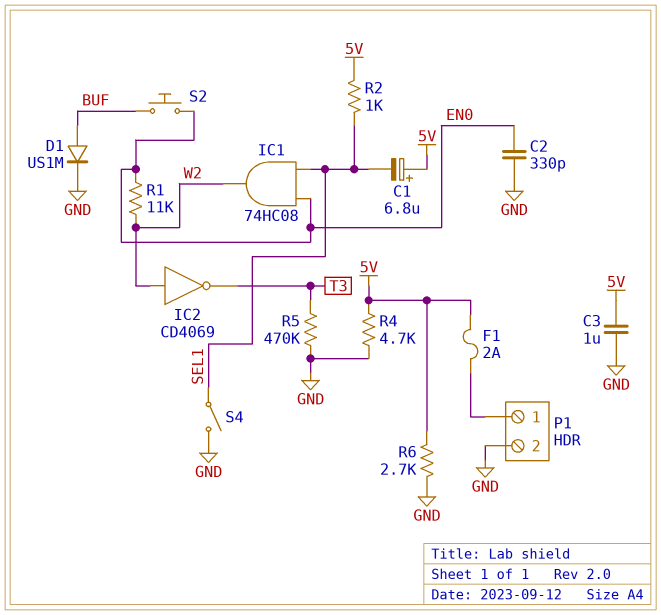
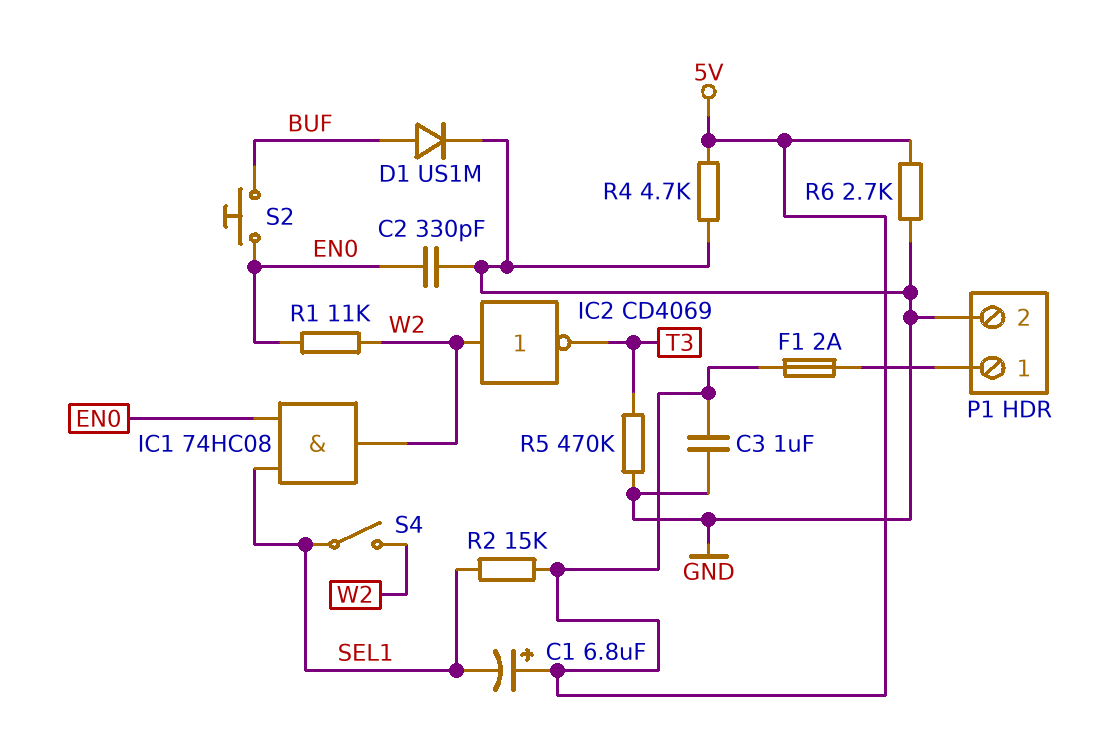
R2: 1k (5V, SEL1) -> 15k (5V, SEL1)
S4: switch (GND, SEL1) -> switch (SEL1, W2)

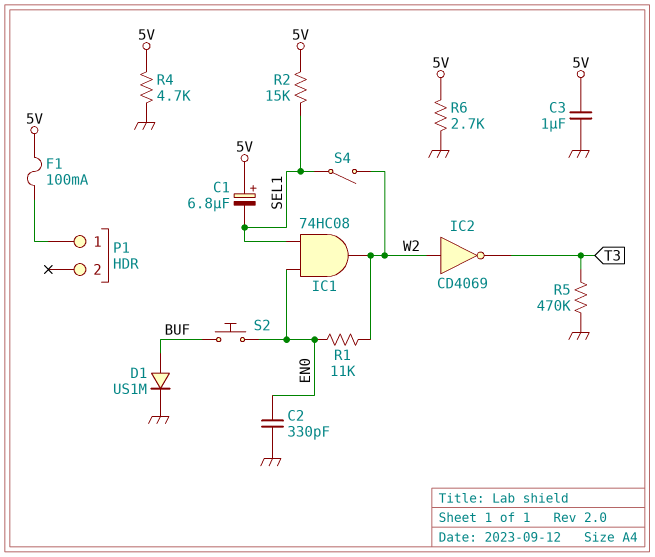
F1: 2A (5V, P1/1) -> 100mA (5V, P1/1)
P1 pin 2: GND -> none

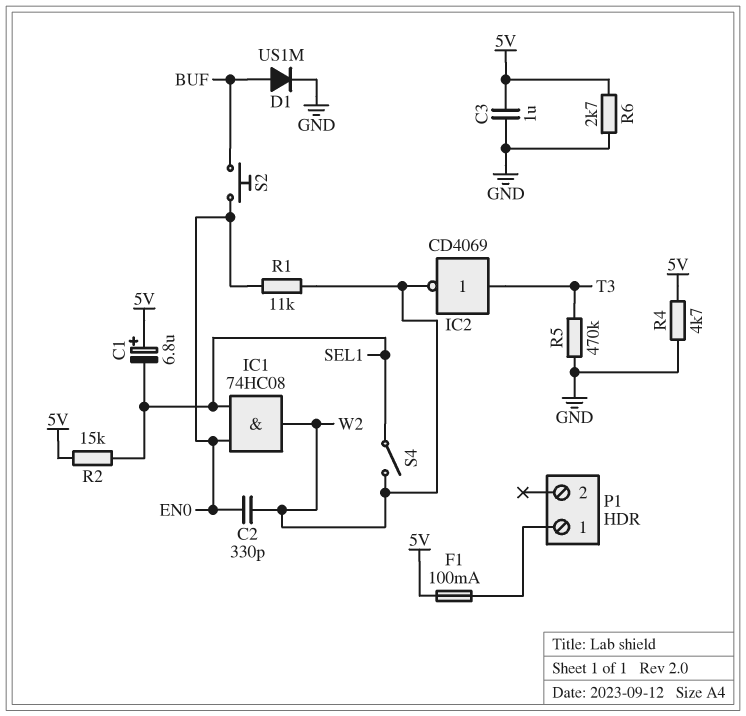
C2: 330pF (EN0, GND) -> 330pF (EN0, W2)
IC2: NOT CD4069 (in W2, out T3) -> NOT CD4069 (in T3, out W2)

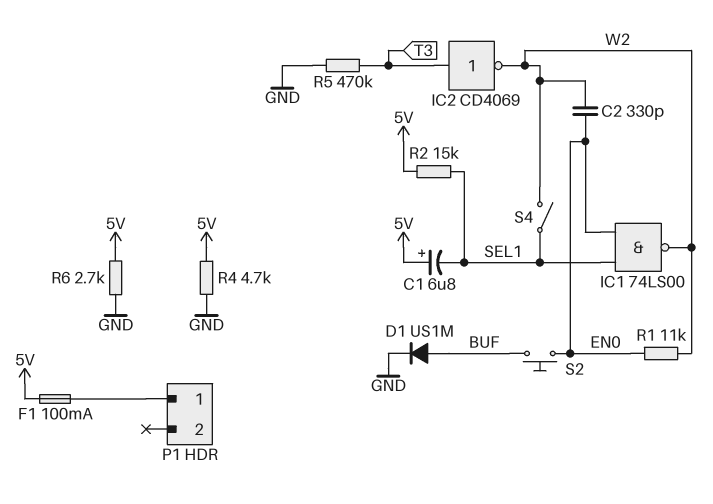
C3: 1uF (5V, GND) -> none
IC1: AND 74HC08 (in EN0, in SEL1, out W2) -> NAND 74LS00 (in EN0, in SEL1, out W2)

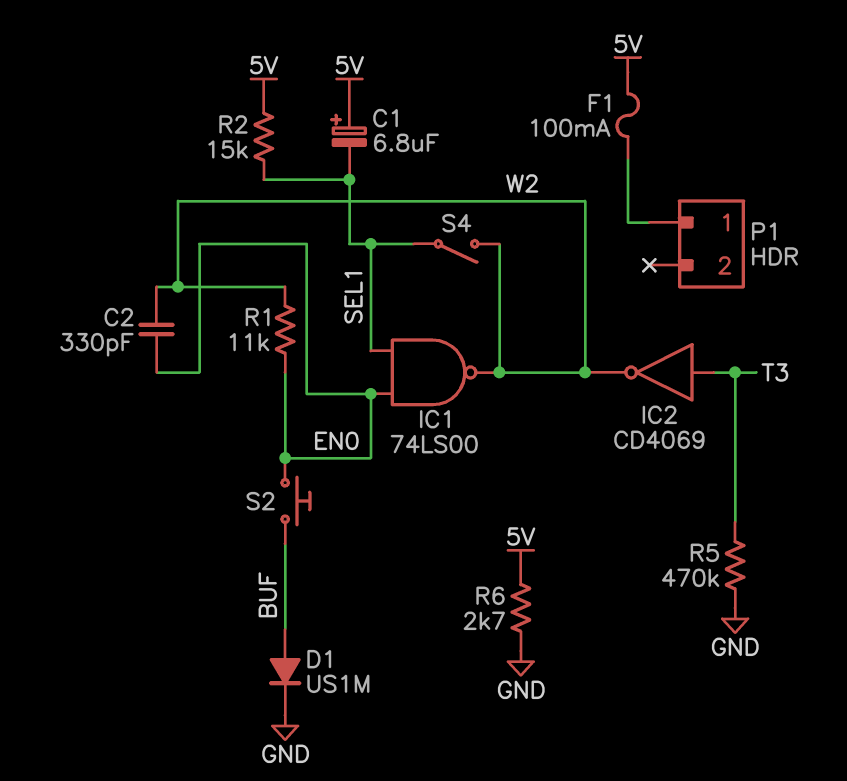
R4: 4.7k (5V, GND) -> none

